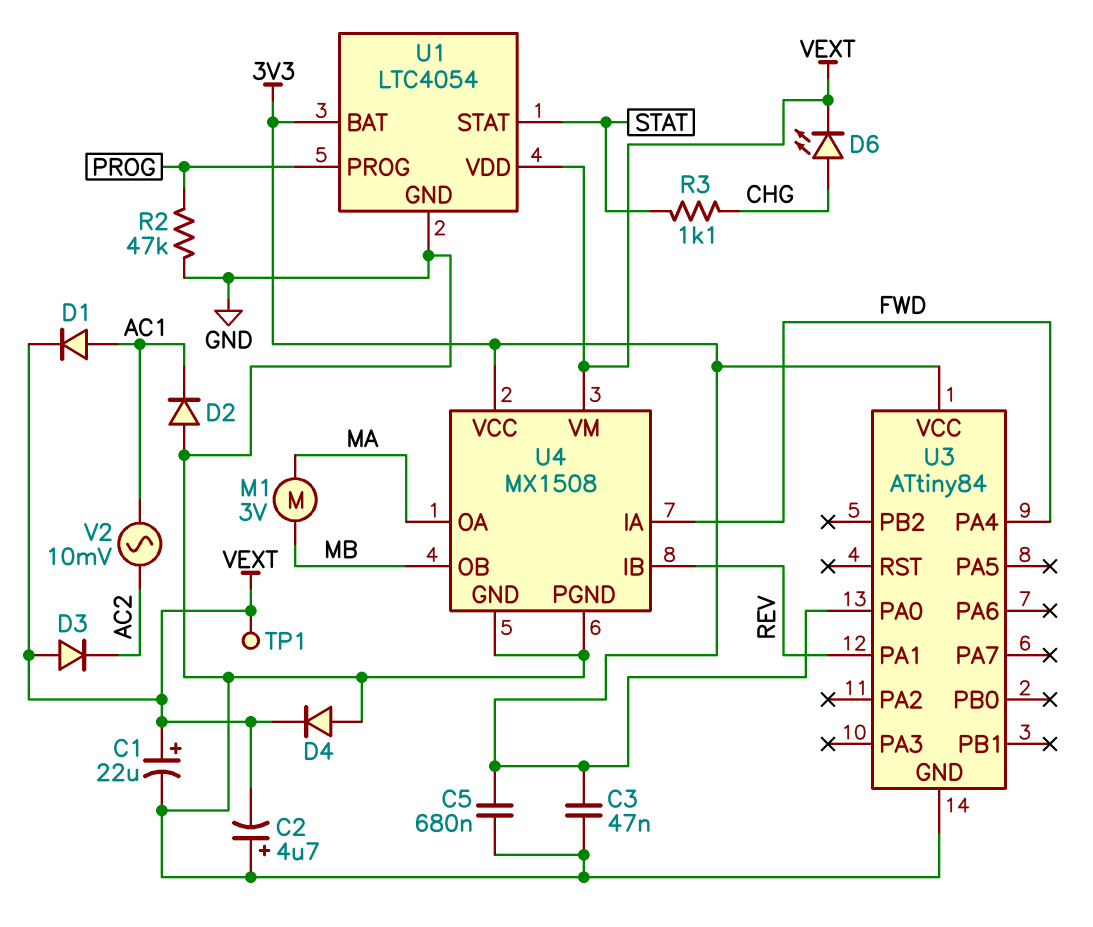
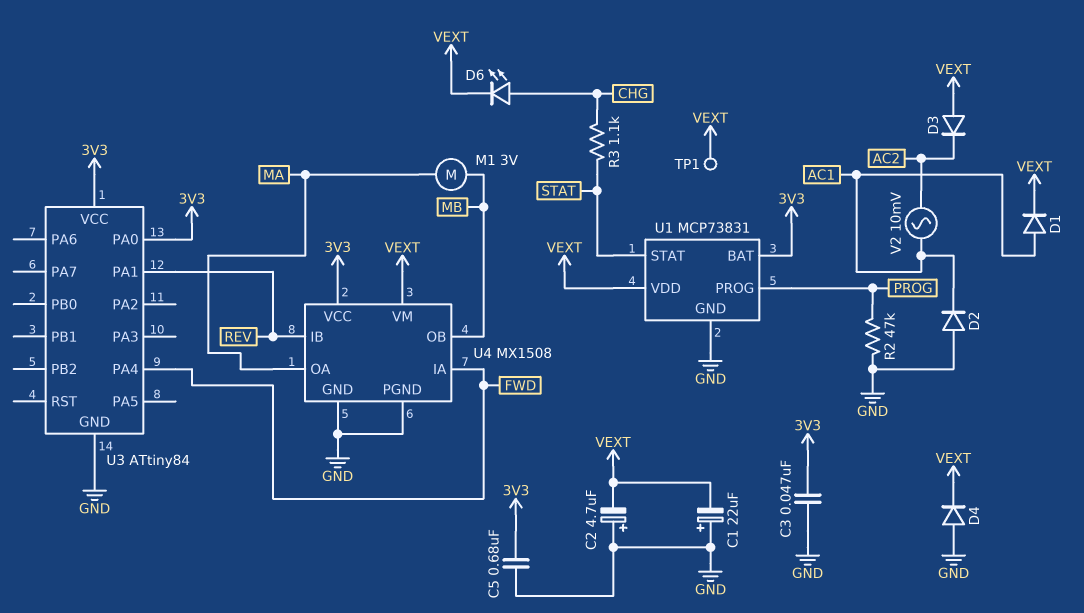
C1: 22uF (plus VEXT, minus GND) -> 22uF (plus GND, minus VEXT)
U1: LTC4054 -> MCP73831

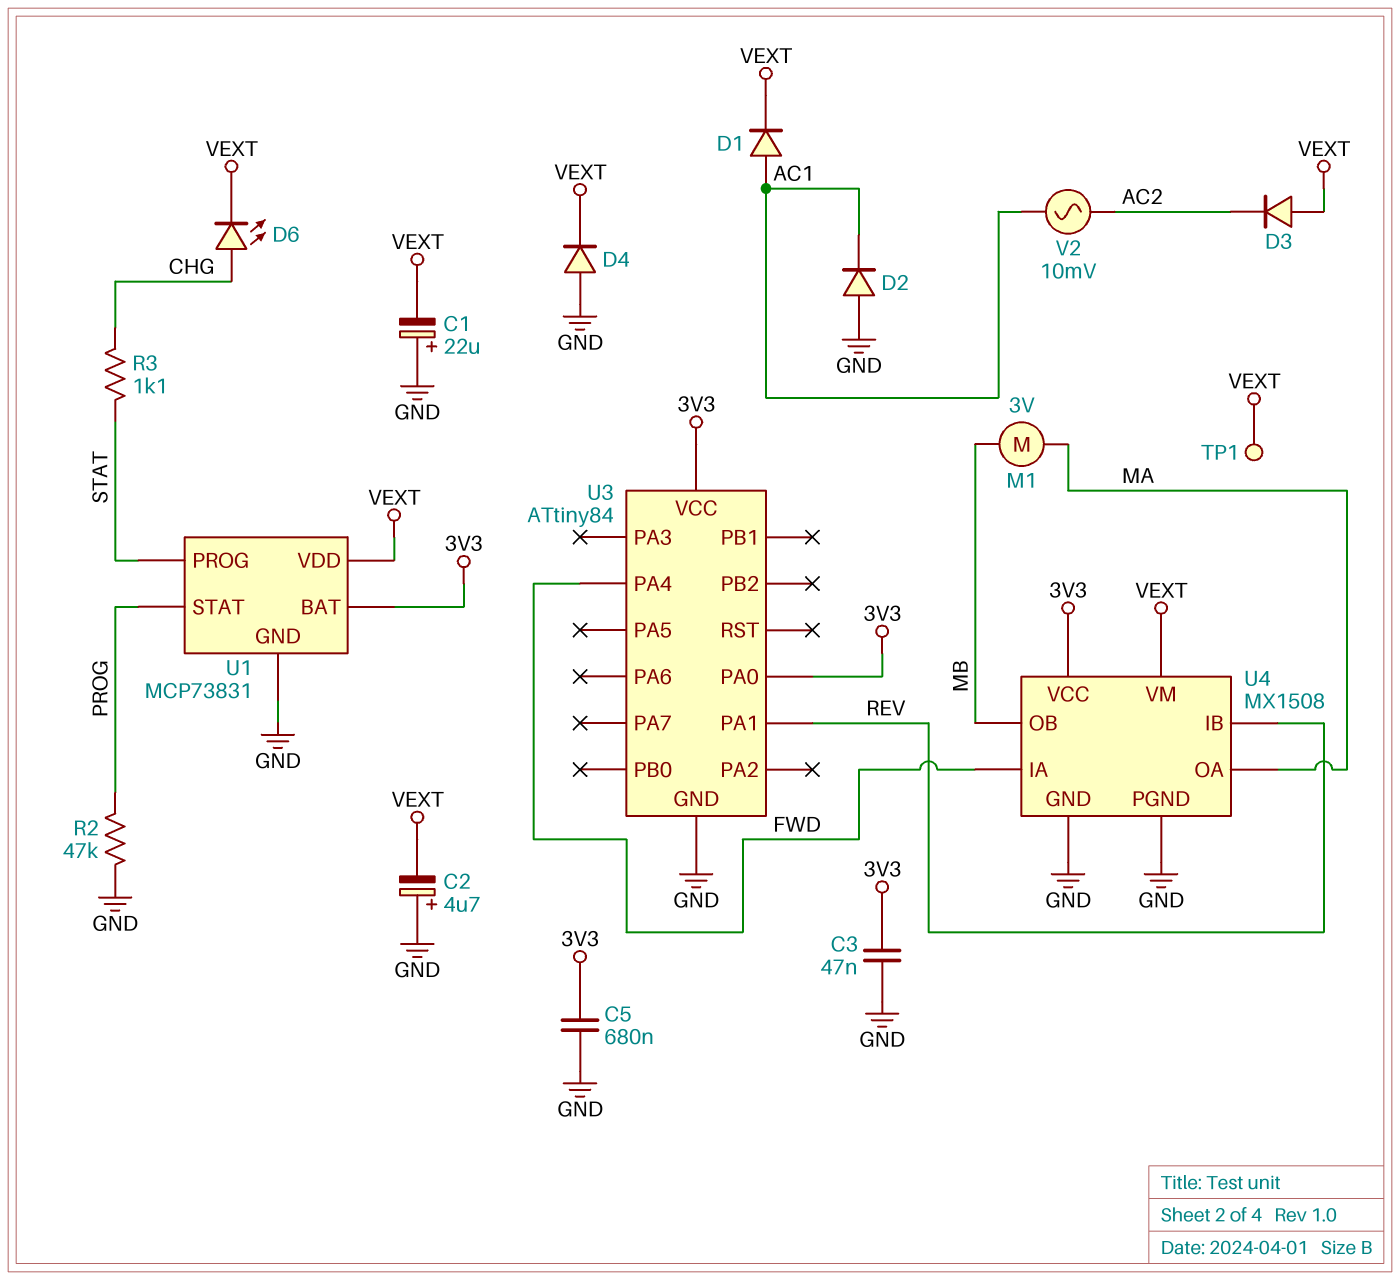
U1 pin PROG: PROG -> STAT
U1 pin STAT: STAT -> PROG

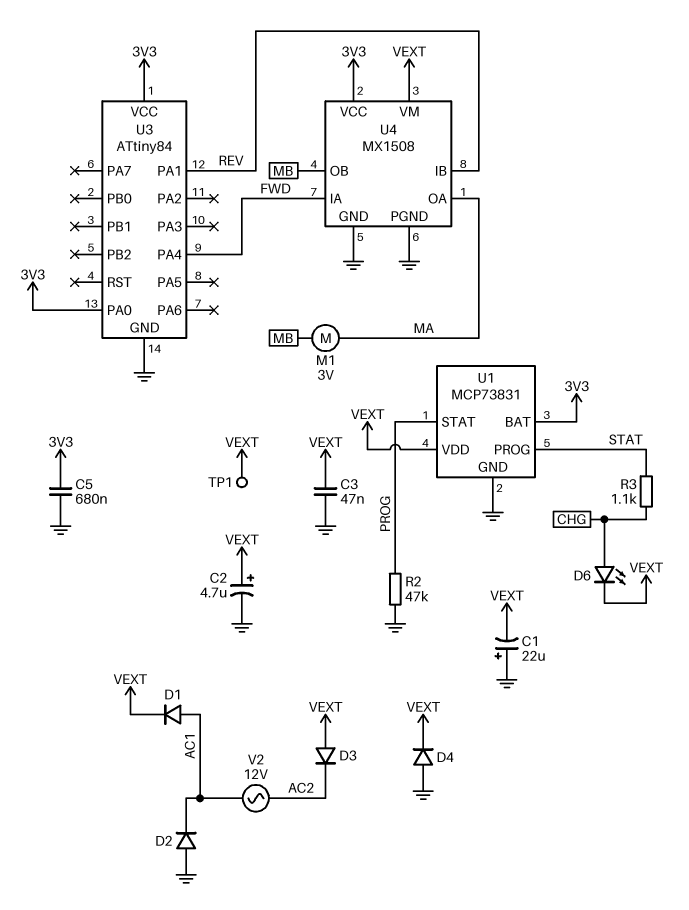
C2: 4.7uF (plus GND, minus VEXT) -> 4.7uF (plus VEXT, minus GND)
C3: 47nF (3V3, GND) -> 47nF (GND, VEXT)
V2: AC 10mV (AC1, AC2) -> AC 12V (AC1, AC2)

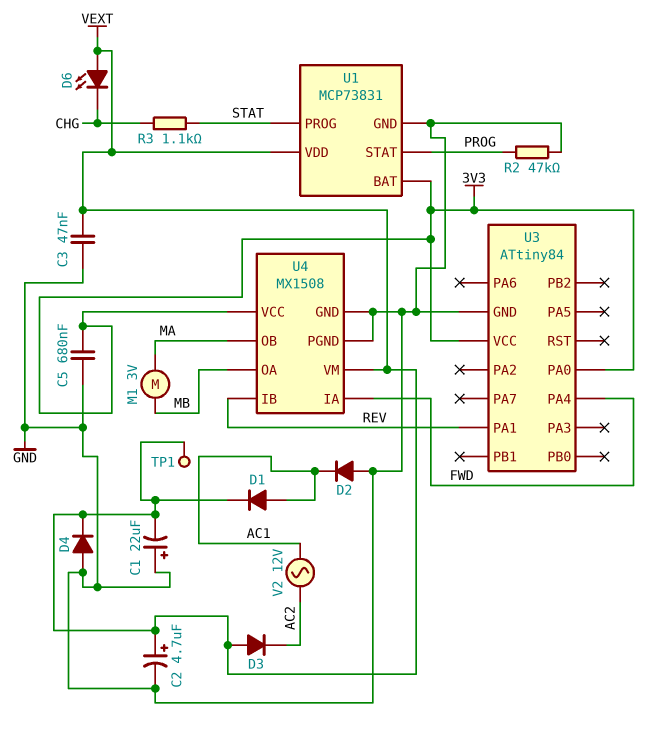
D6: LED (A CHG, K VEXT) -> LED (A VEXT, K CHG)
U4 pin OA: MA -> MB
U4 pin OB: MB -> MA

